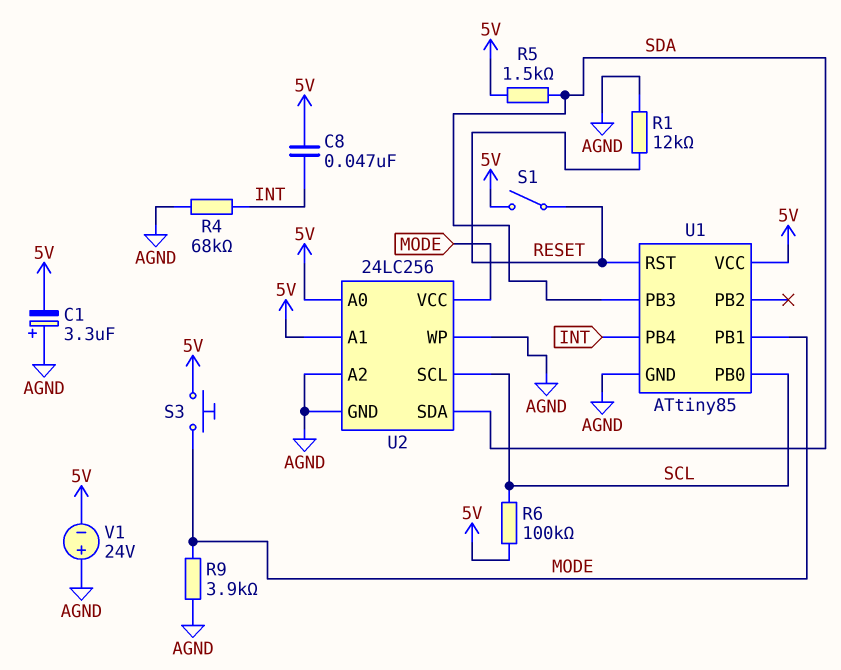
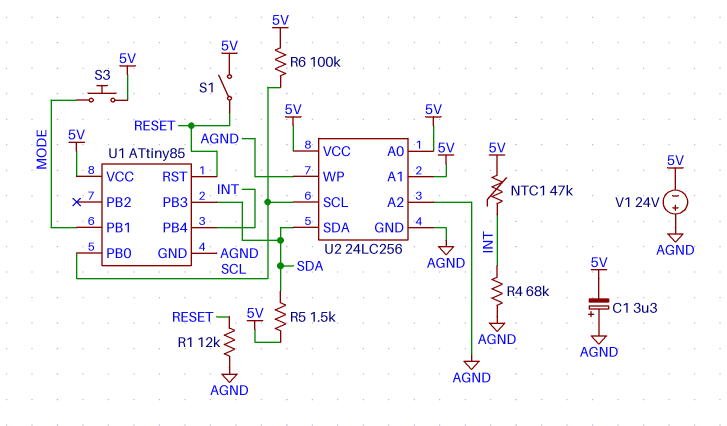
C8: 47nF (5V, INT) -> none
NTC1: none -> 47k (5V, INT)
R9: 3.9k (AGND, MODE) -> none
U2 pin VCC: MODE -> 5V

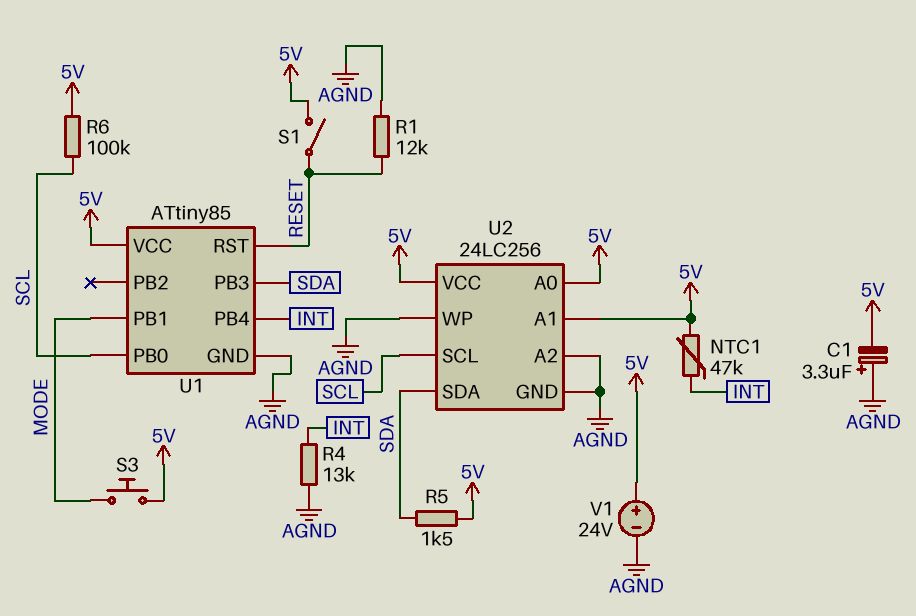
R4: 68k (AGND, INT) -> 13k (AGND, INT)
V1: 24V (plus AGND, minus 5V) -> 24V (plus 5V, minus AGND)

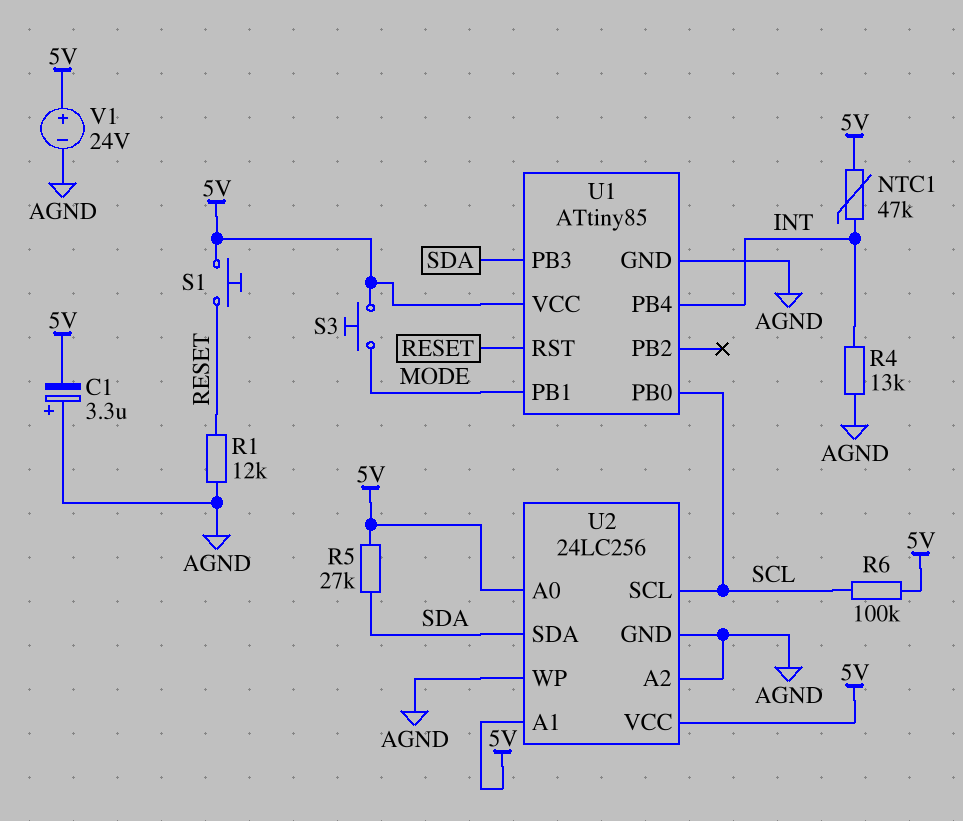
R5: 1.5k (5V, SDA) -> 27k (5V, SDA)
S1: switch (5V, RESET) -> button (5V, RESET)

